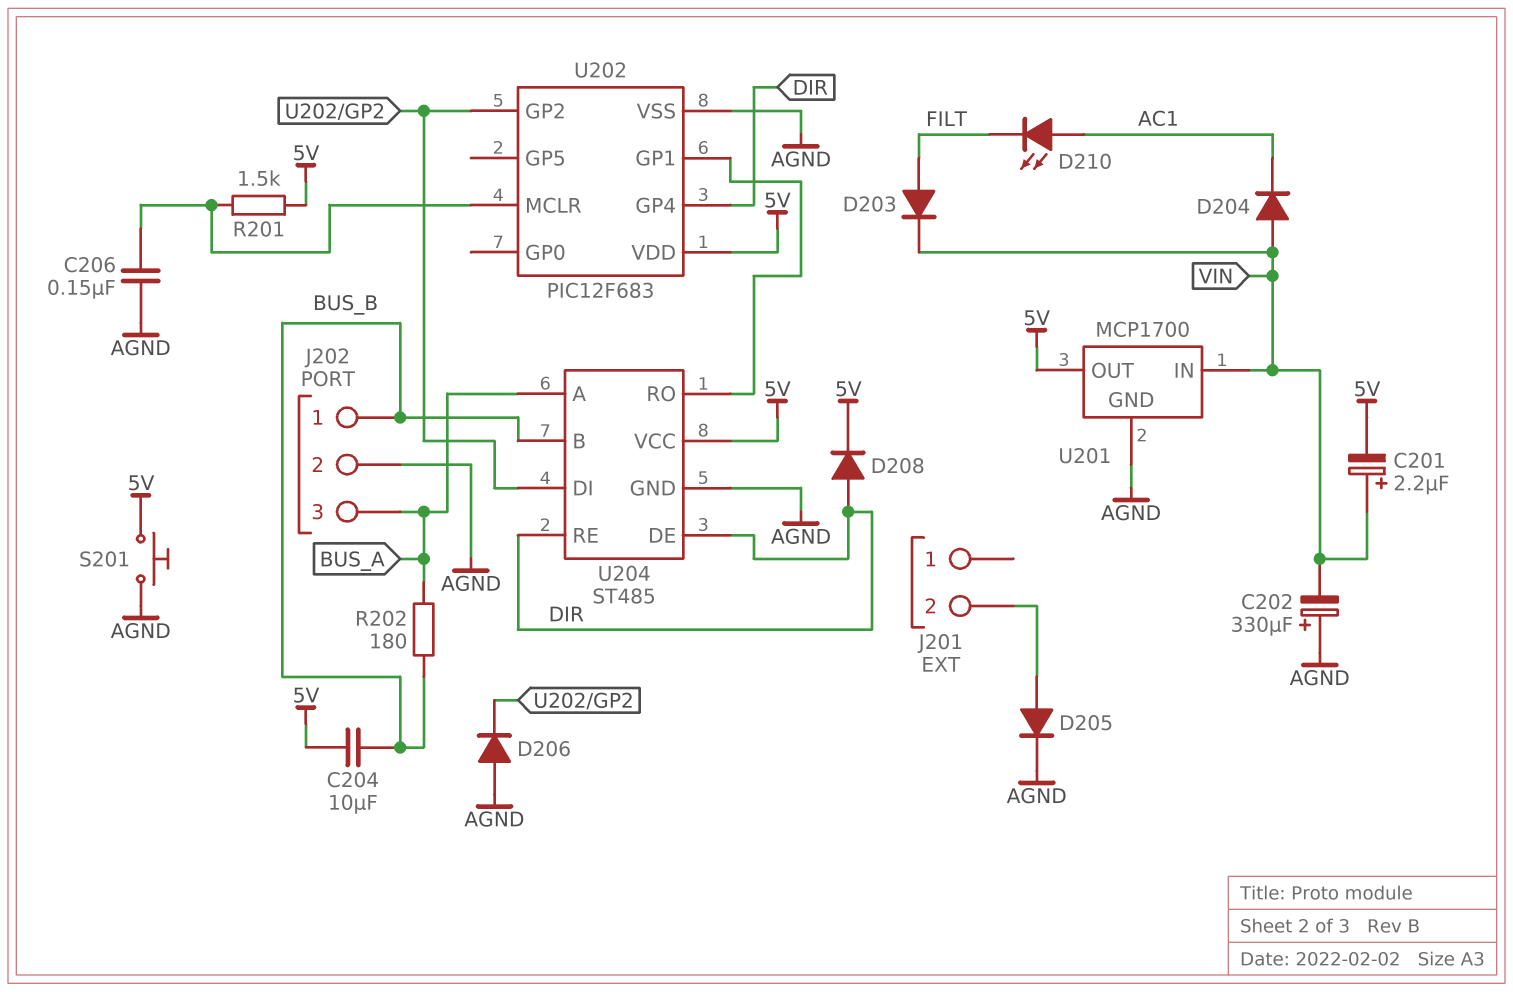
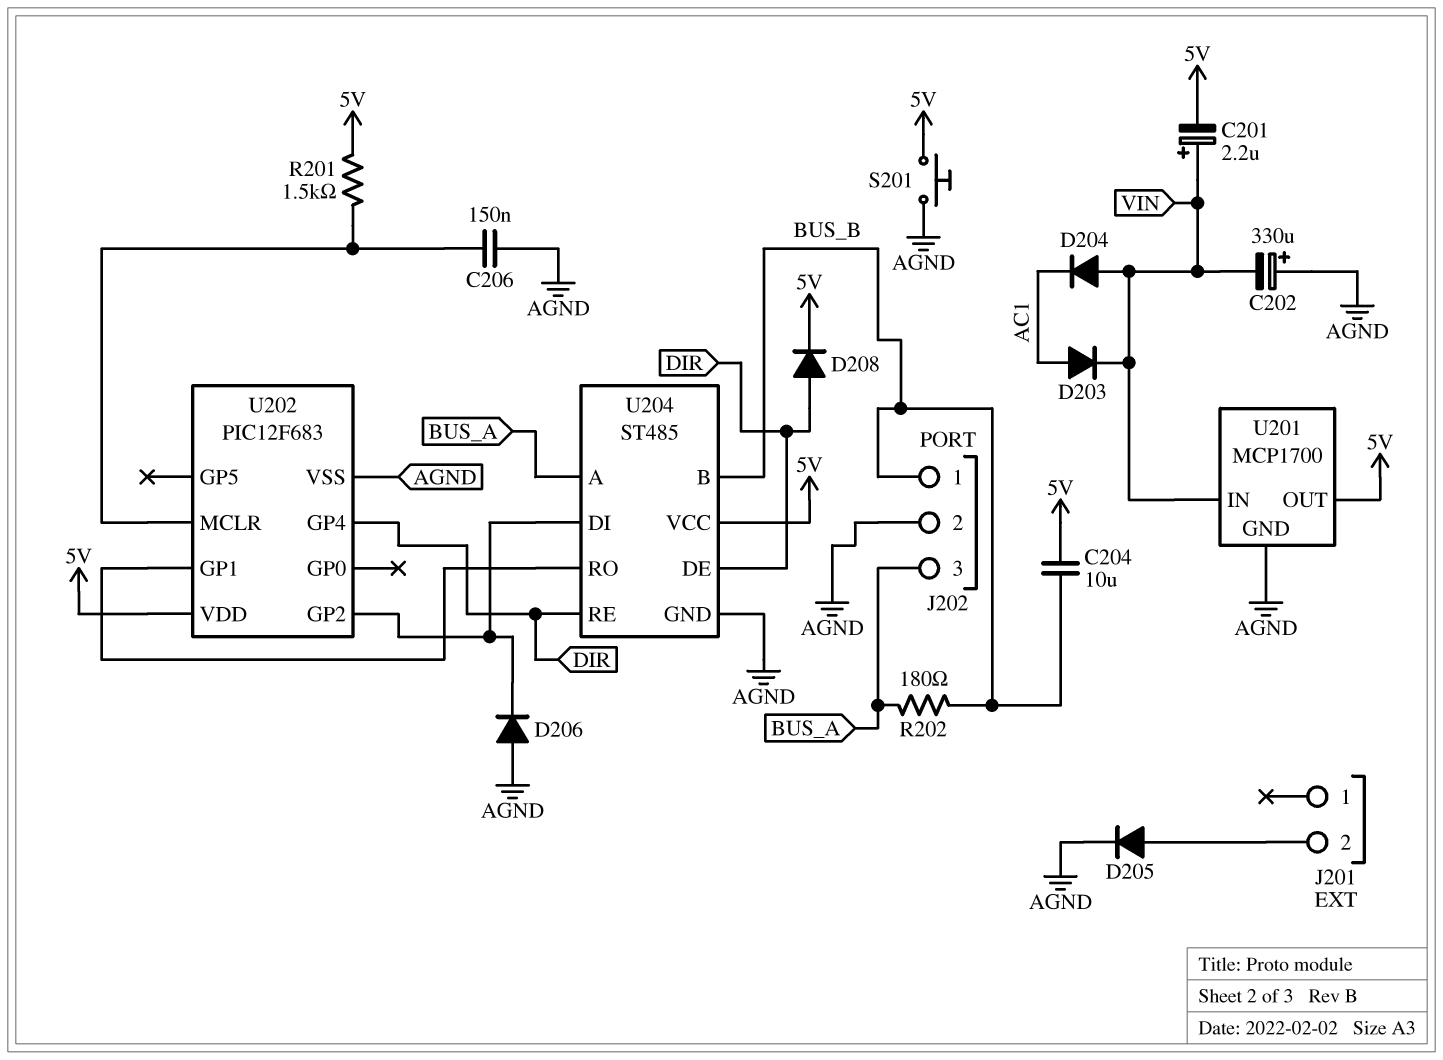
D203: diode (A FILT, K VIN) -> diode (A AC1, K VIN)
D210: LED (A AC1, K FILT) -> none

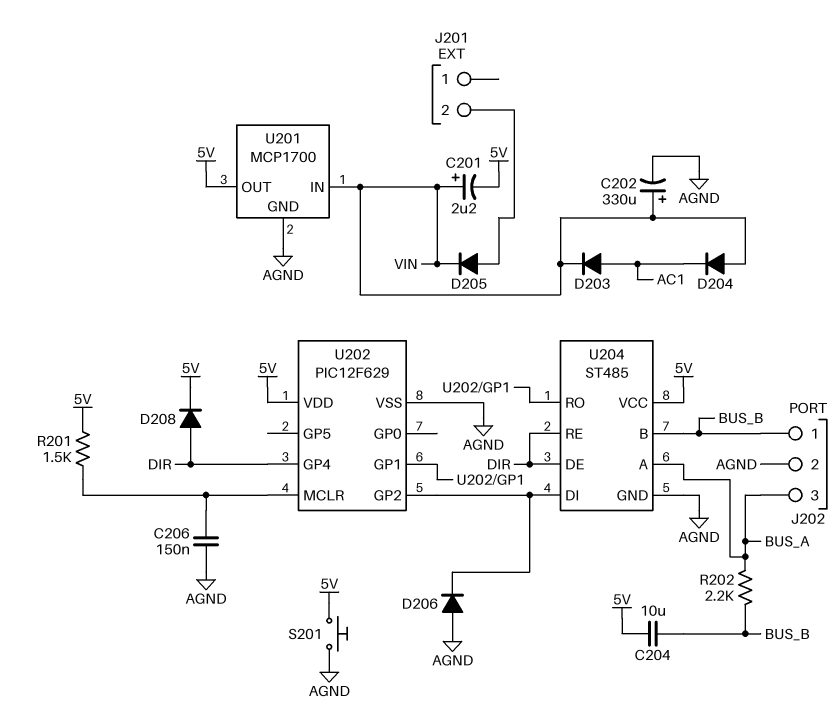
C202: 330uF (plus AGND, minus VIN) -> 330uF (plus VIN, minus AGND)
D205: diode (A J201/2, K AGND) -> diode (A J201/2, K VIN)
R202: 180 (BUS_A, BUS_B) -> 2.2k (BUS_A, BUS_B)
U202: PIC12F683 -> PIC12F629

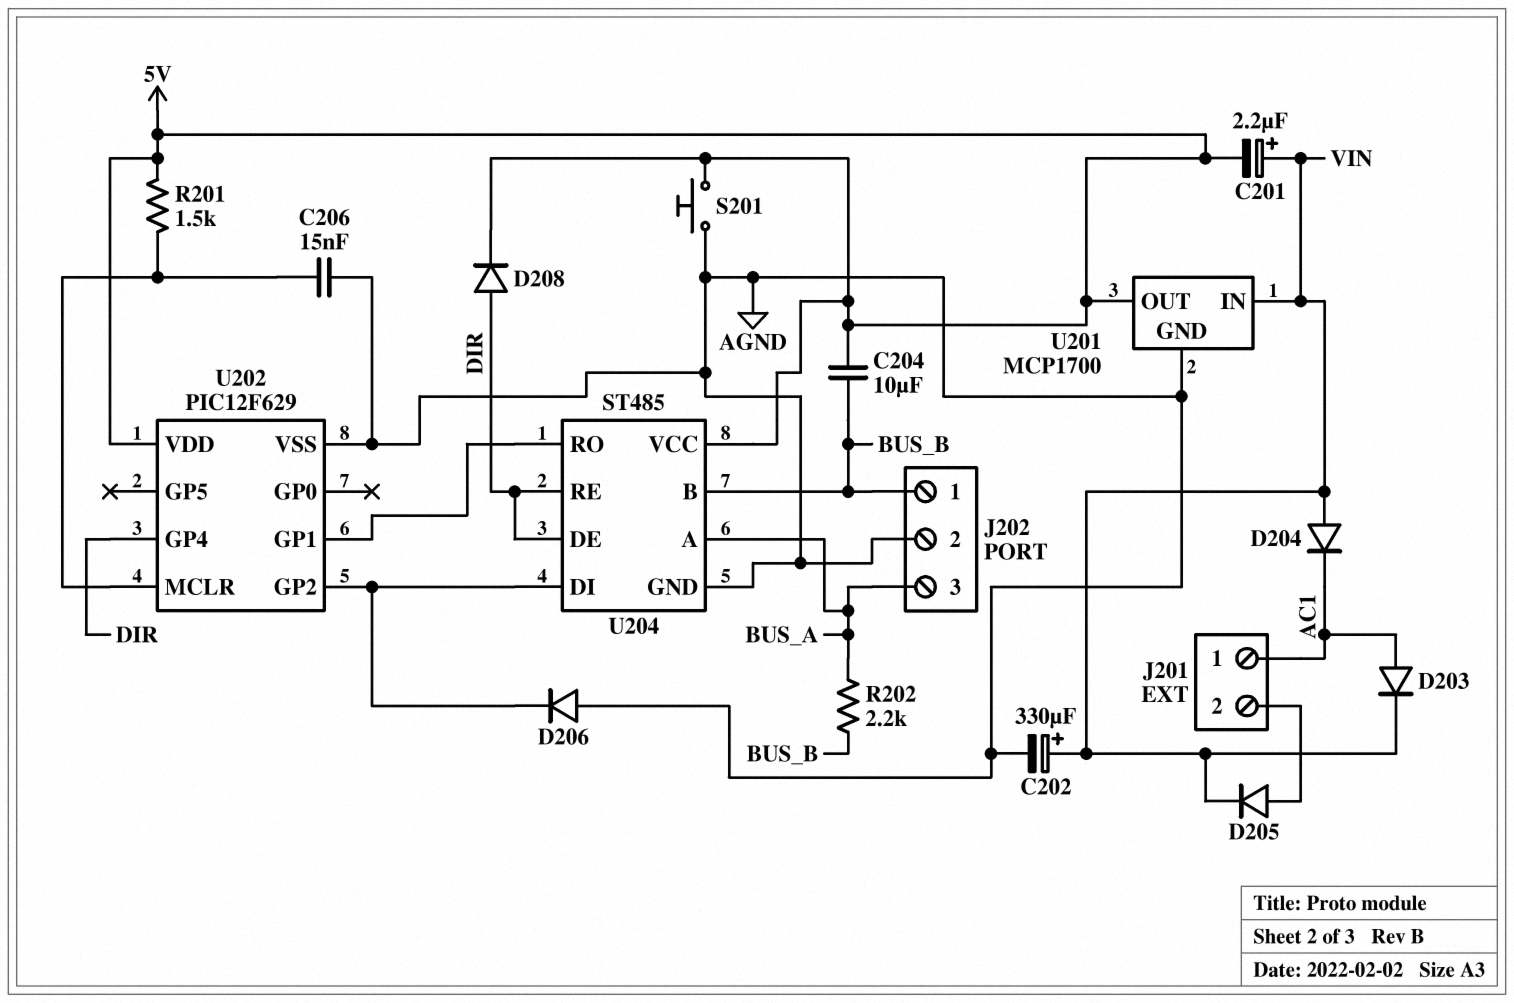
C206: 150nF (AGND, U202/MCLR) -> 15nF (AGND, U202/MCLR)
J201 pin 1: none -> AC1

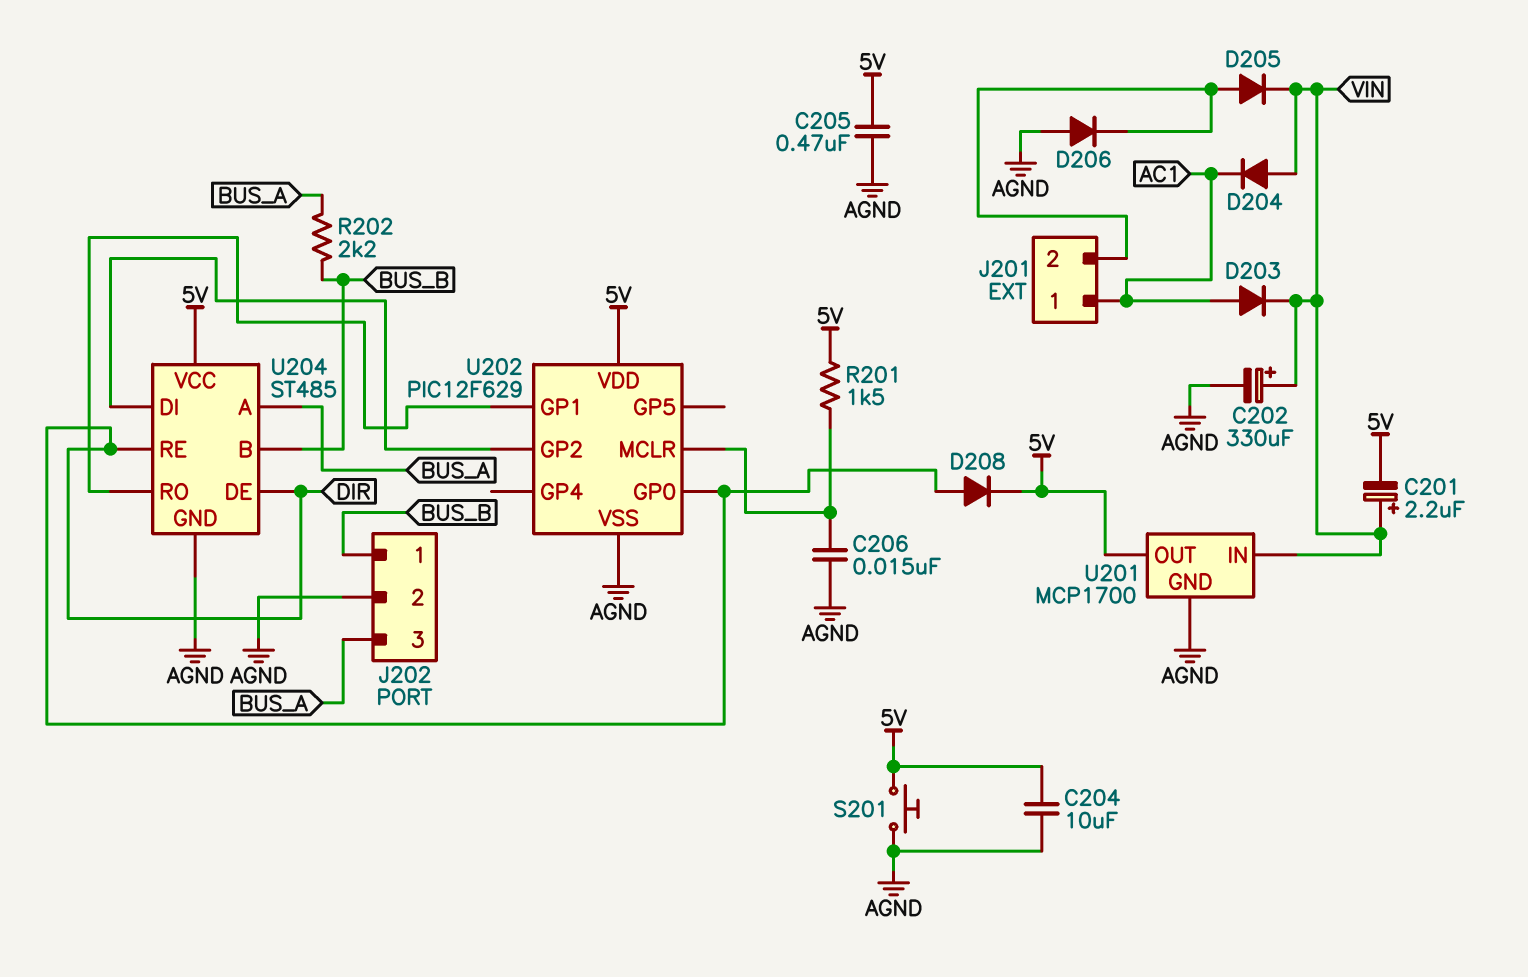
C204: 10uF (5V, BUS_B) -> 10uF (5V, AGND)
C205: none -> 470nF (5V, AGND)
D206: diode (A AGND, K U202/GP2) -> diode (A AGND, K J201/2)
U202 pin GP0: none -> DIR
U202 pin GP4: DIR -> none

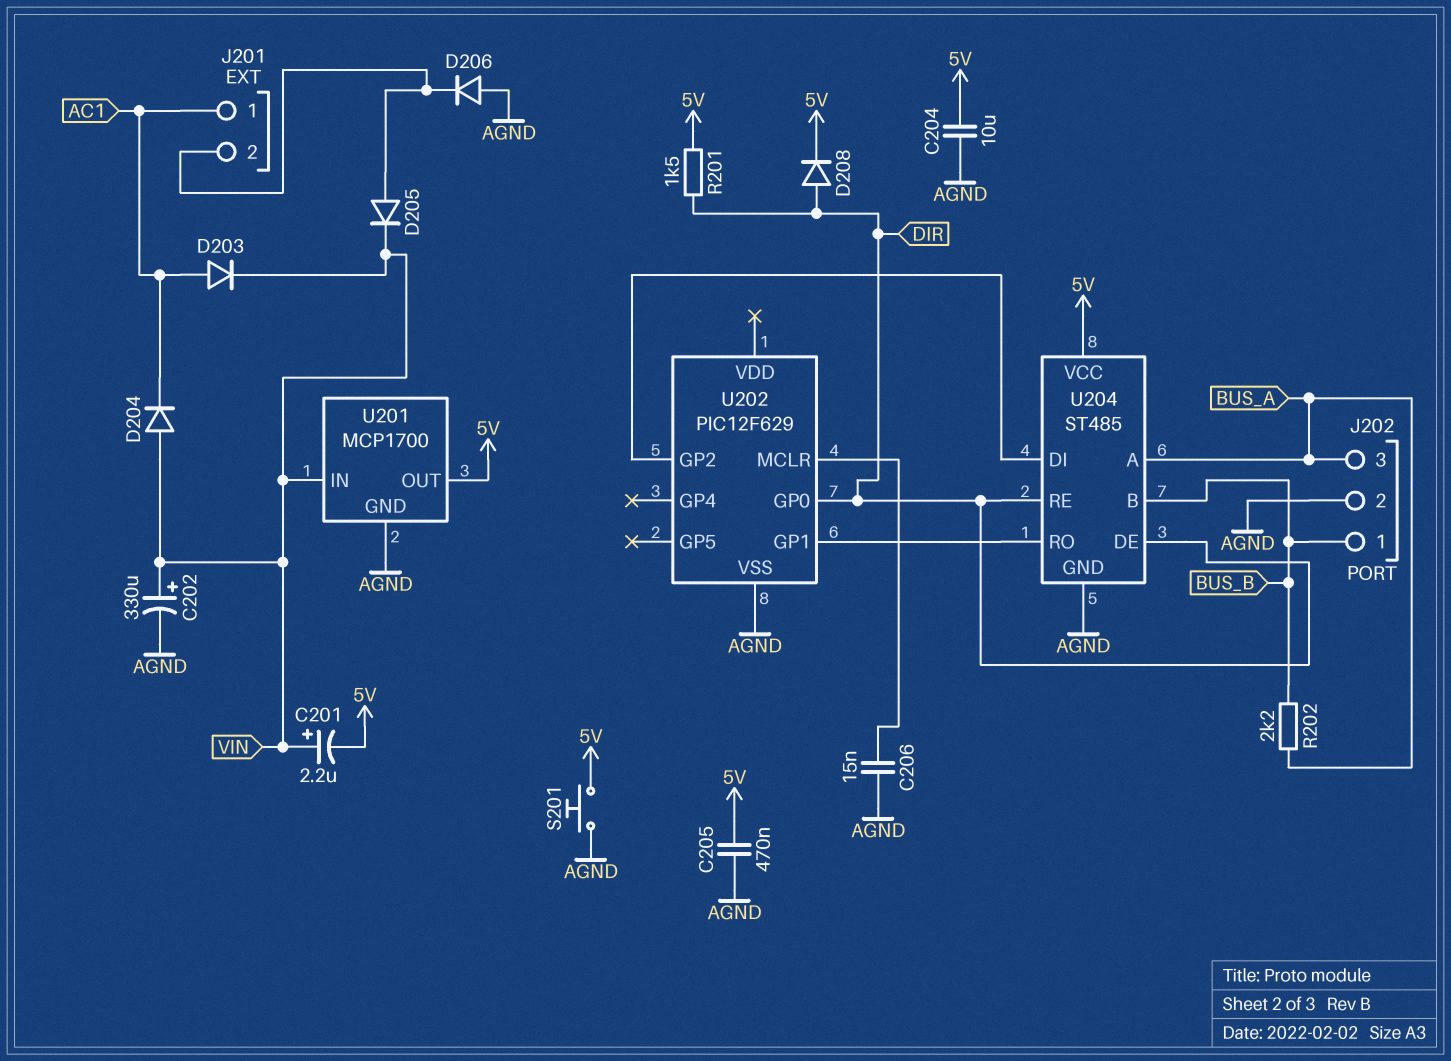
R201: 1.5k (5V, U202/MCLR) -> 1.5k (5V, DIR)
U202 pin VDD: 5V -> none

